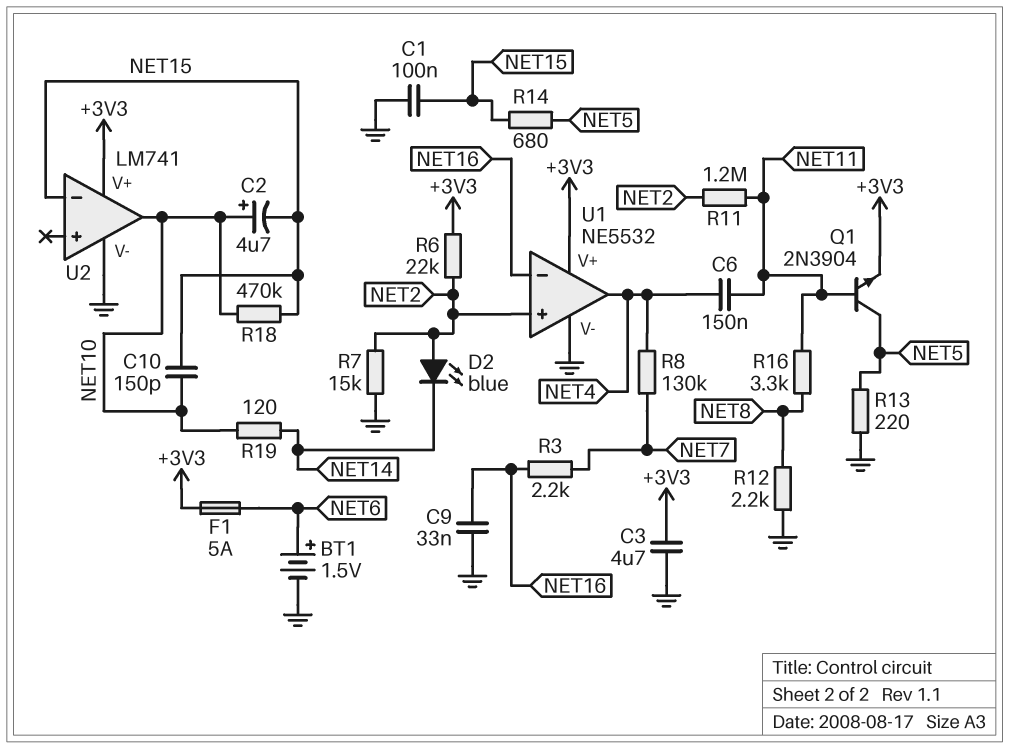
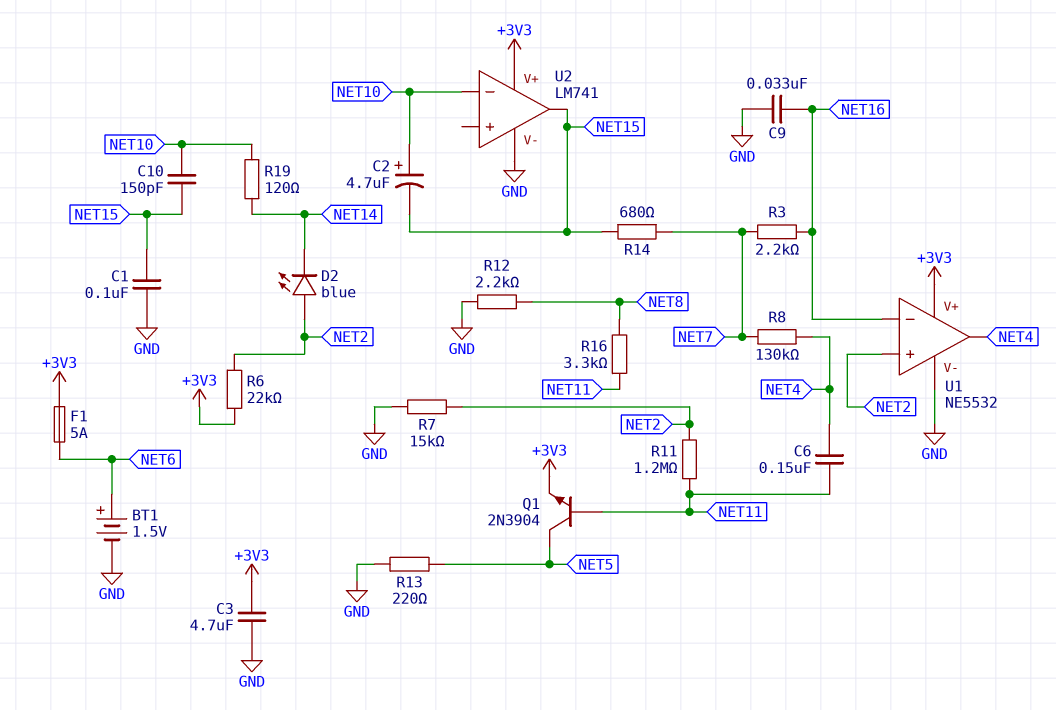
R14: 680 (NET5, NET15) -> 680 (NET7, NET15)
R18: 470k (NET10, NET15) -> none
U2 pin in-: NET15 -> NET10
U2 pin out: NET10 -> NET15

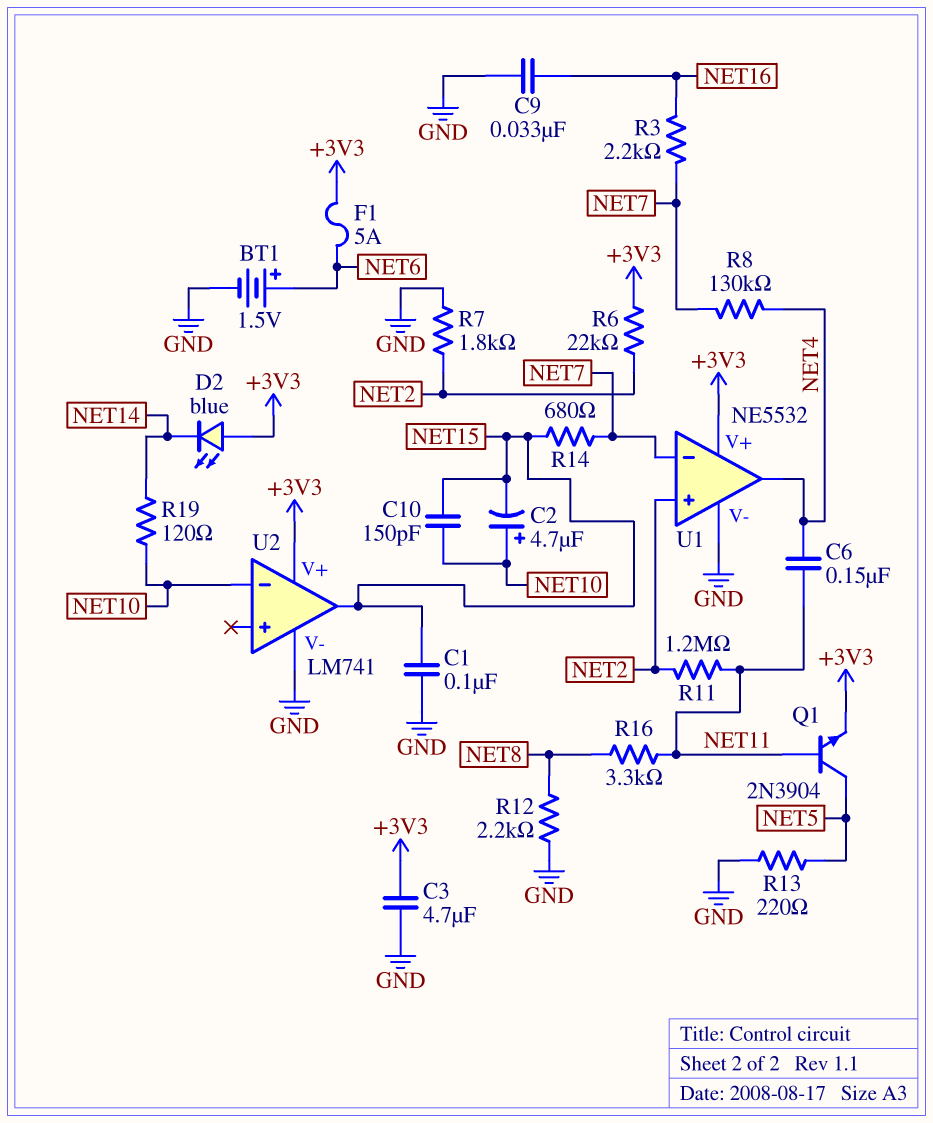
D2: LED blue (A NET2, K NET14) -> LED blue (A +3V3, K NET14)
R7: 15k (GND, NET2) -> 1.8k (GND, NET2)
U1 pin in-: NET16 -> NET7

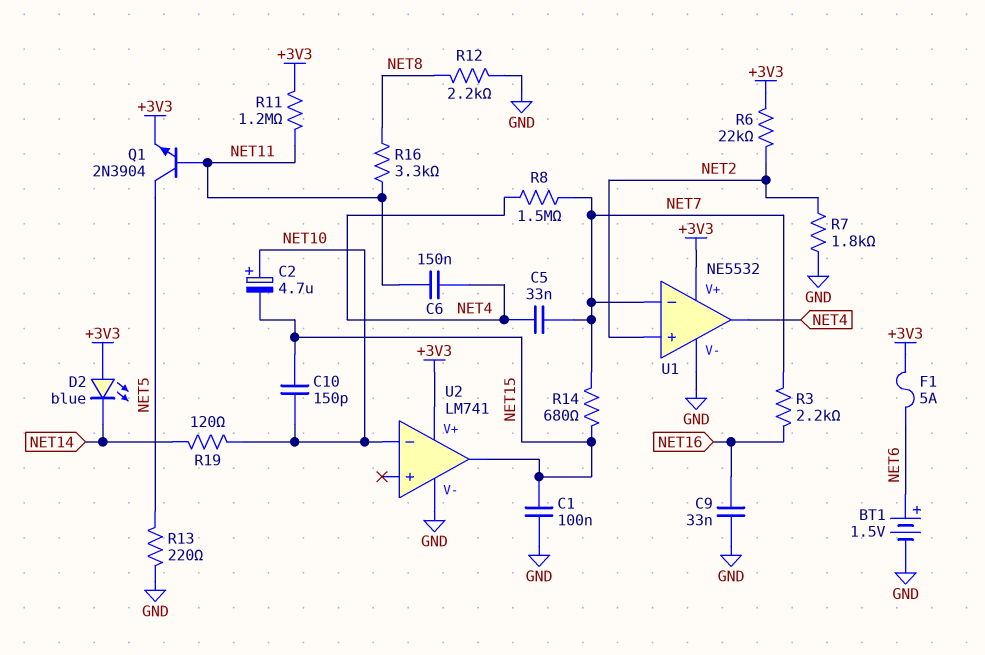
C3: 4.7uF (+3V3, GND) -> none
C5: none -> 33nF (NET4, NET7)
R8: 130k (NET4, NET7) -> 1.5M (NET4, NET7)
R11: 1.2M (NET2, NET11) -> 1.2M (+3V3, NET11)

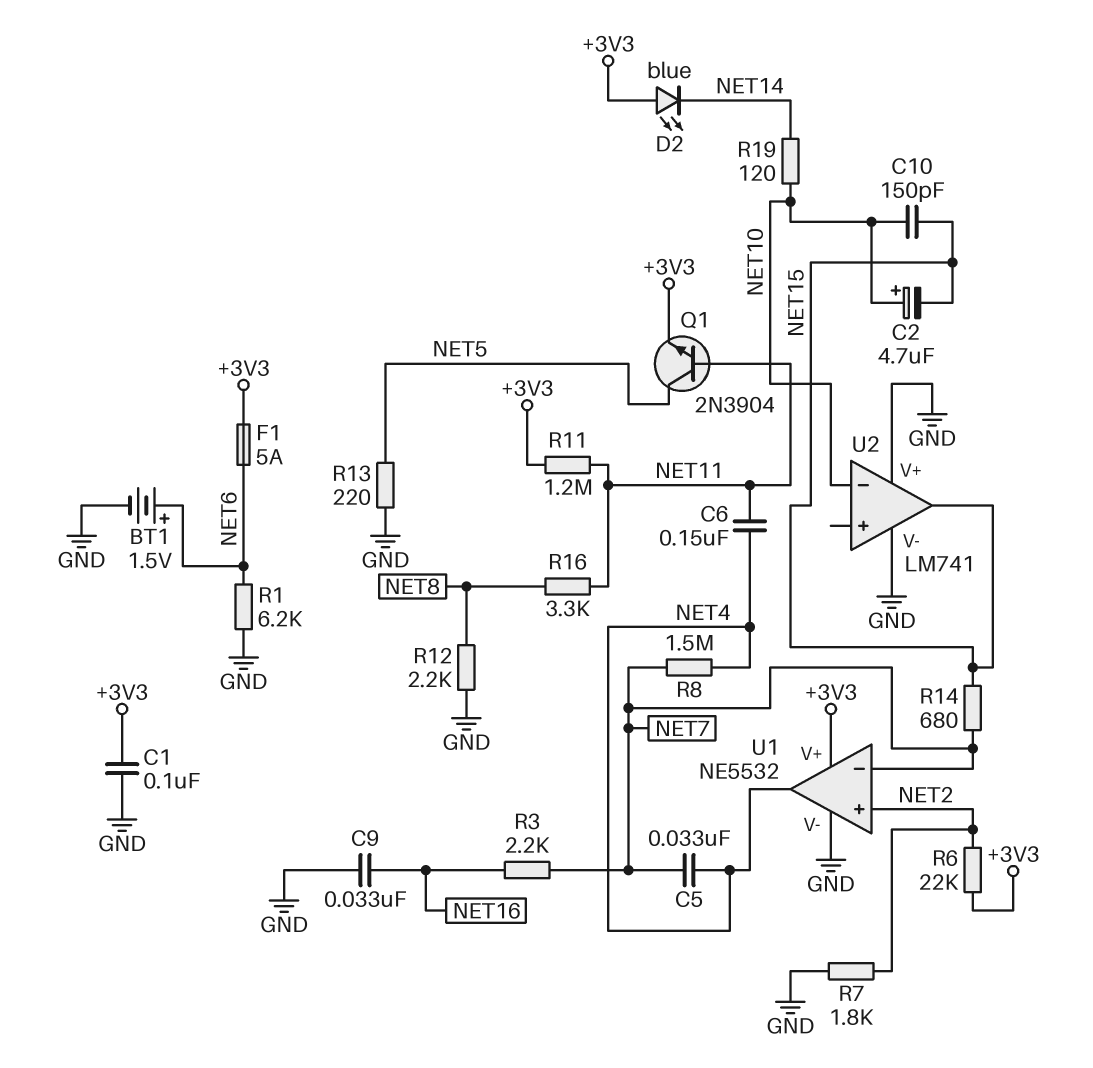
C1: 100nF (GND, NET15) -> 100nF (+3V3, GND)
R1: none -> 6.2k (GND, NET6)
U2 pin V+: +3V3 -> GND

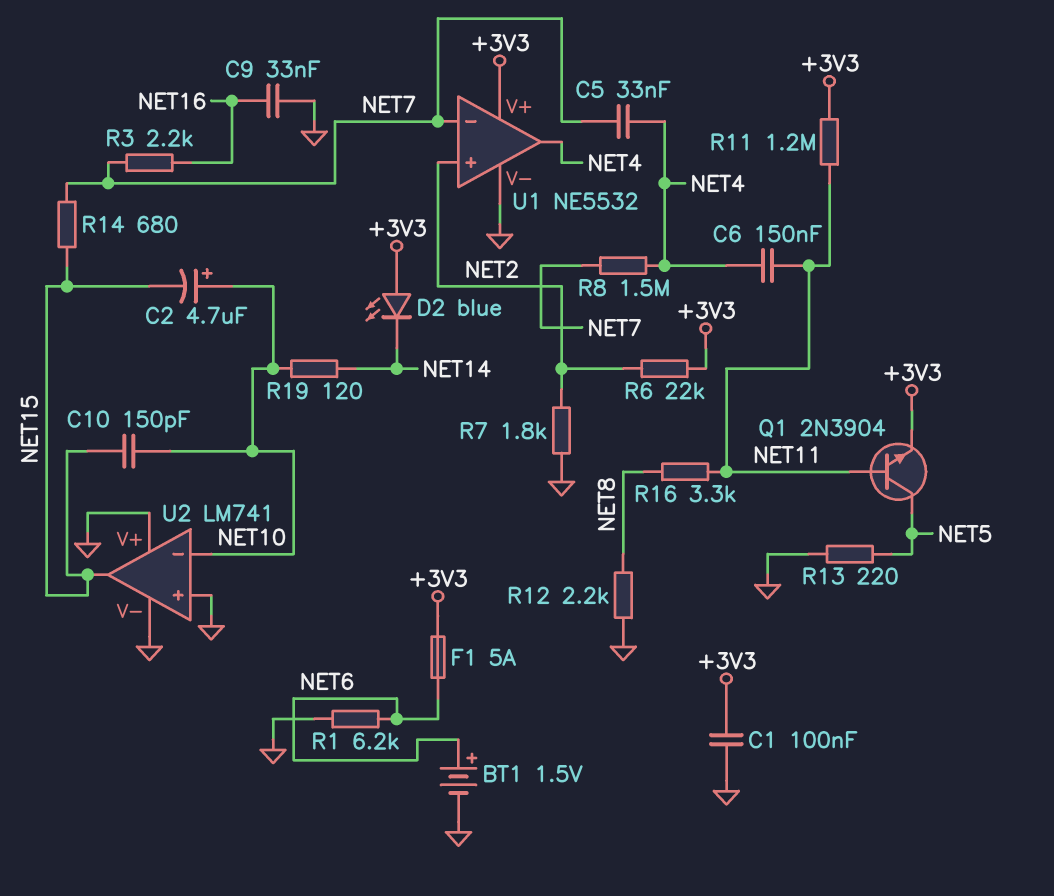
U2 pin in+: none -> GND

